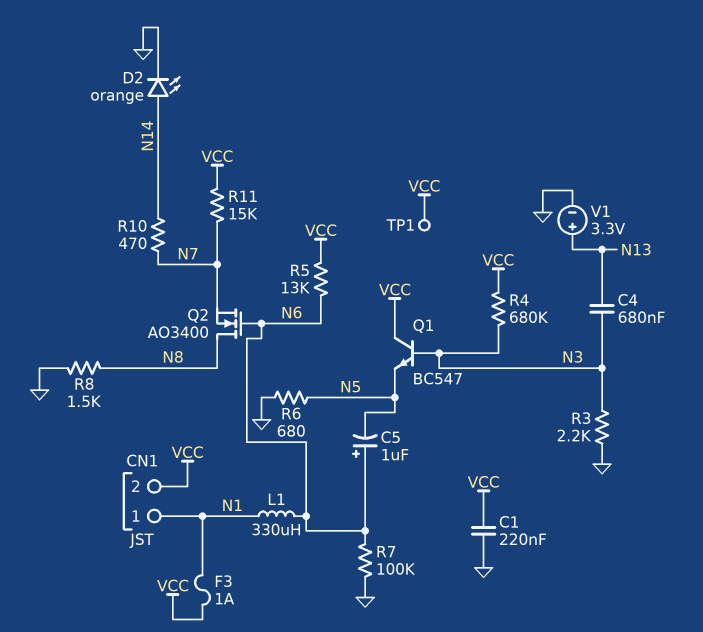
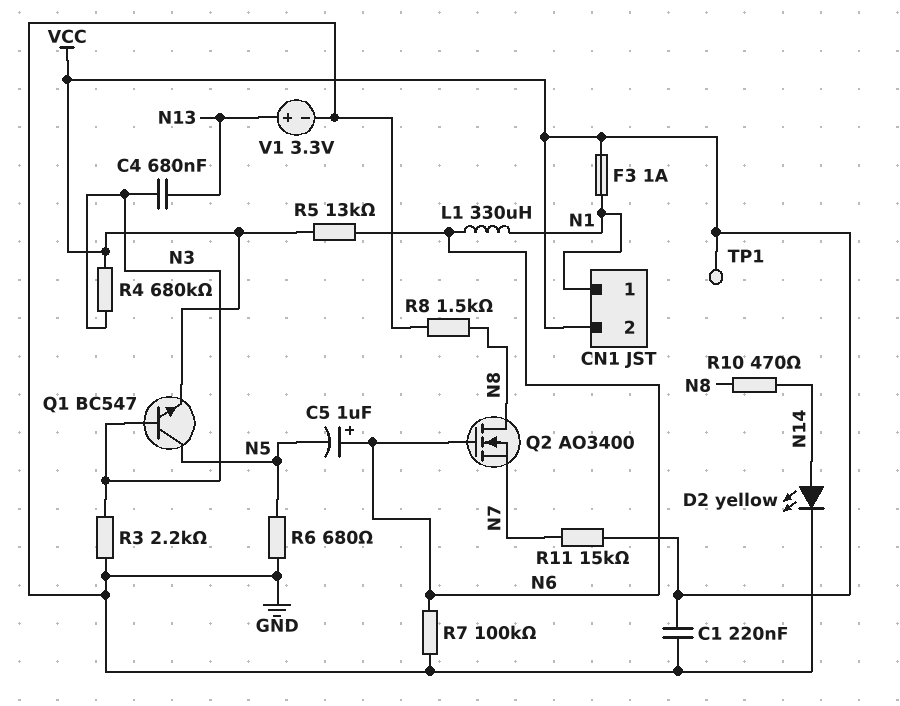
D2: LED orange (A N14, K GND) -> LED yellow (A N14, K GND)
Q1: NPN BC547 (B N3, C VCC, E N5) -> NPN BC547 (B N3, C N5, E VCC)
R10: 470 (N7, N14) -> 470 (N8, N14)

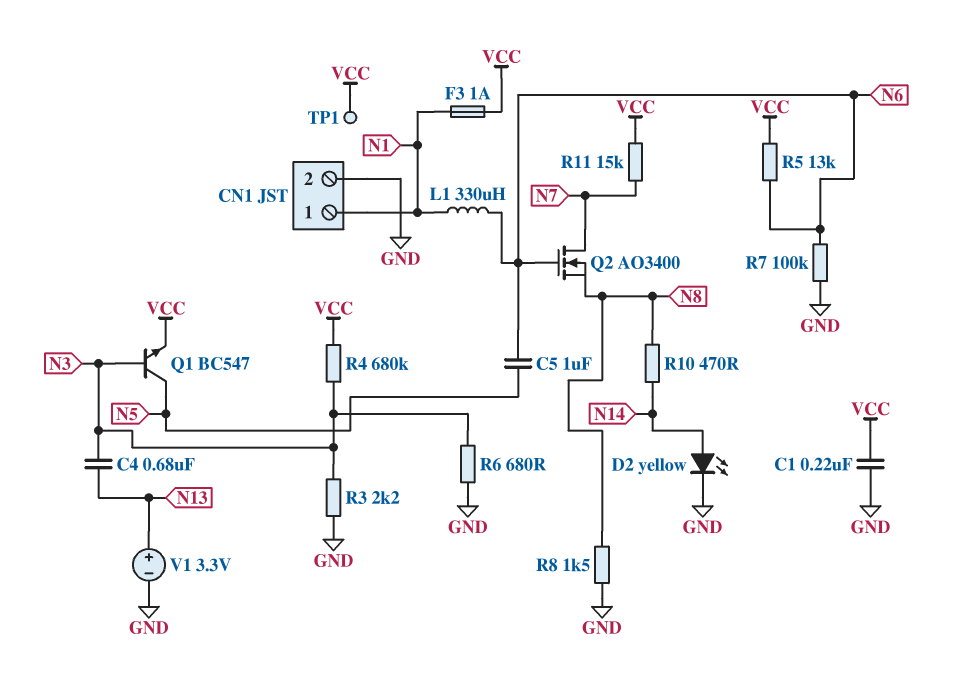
C5: 1uF (plus N6, minus N5) -> 1uF (N5, N6)
CN1 pin 2: VCC -> GND
Q2: NMOS AO3400 (G N6, D N8, S N7) -> NMOS AO3400 (G N6, D N7, S N8)
R6: 680 (GND, N5) -> 680 (GND, N3)

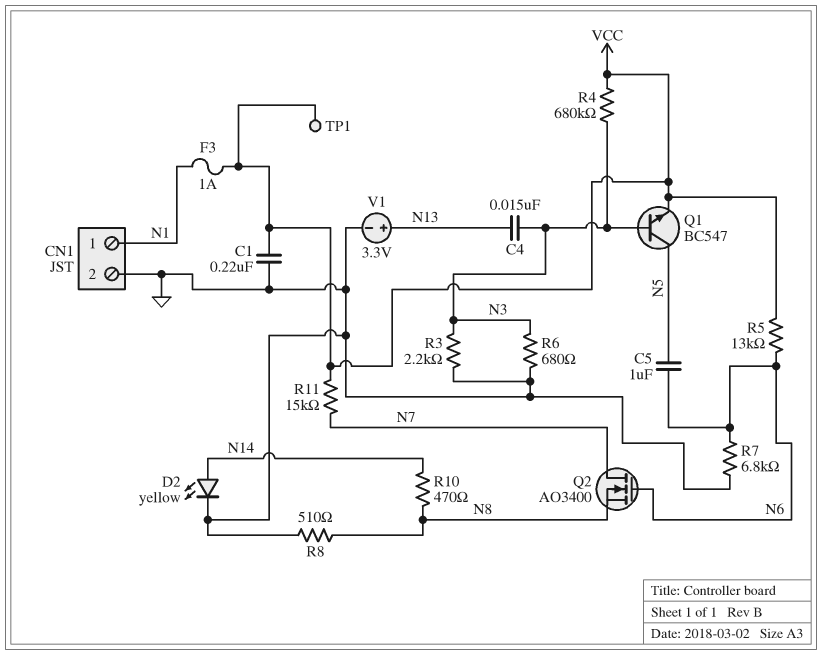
C4: 680nF (N3, N13) -> 15nF (N3, N13)
L1: 330uH (N1, N6) -> none
R7: 100k (GND, N6) -> 6.8k (GND, N6)
R8: 1.5k (GND, N8) -> 510 (GND, N8)

